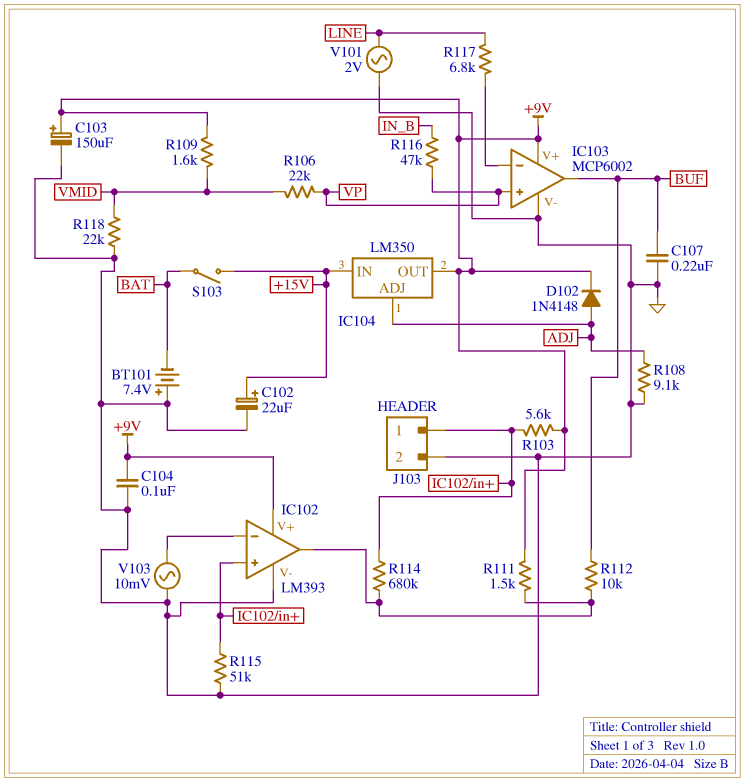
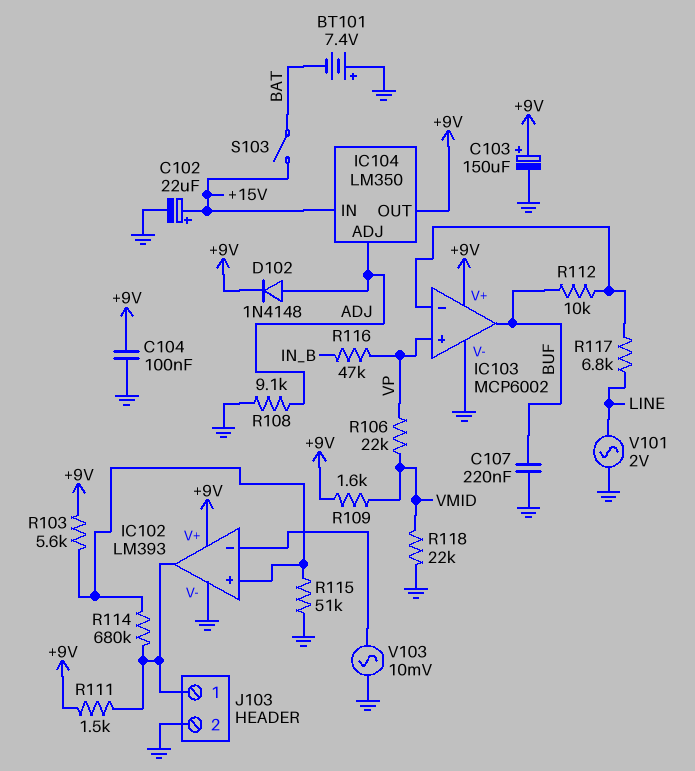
J103 pin 1: IC102/in+ -> IC102/out
R112: 10k (BUF, IC102/out) -> 10k (BUF, IC103/in-)

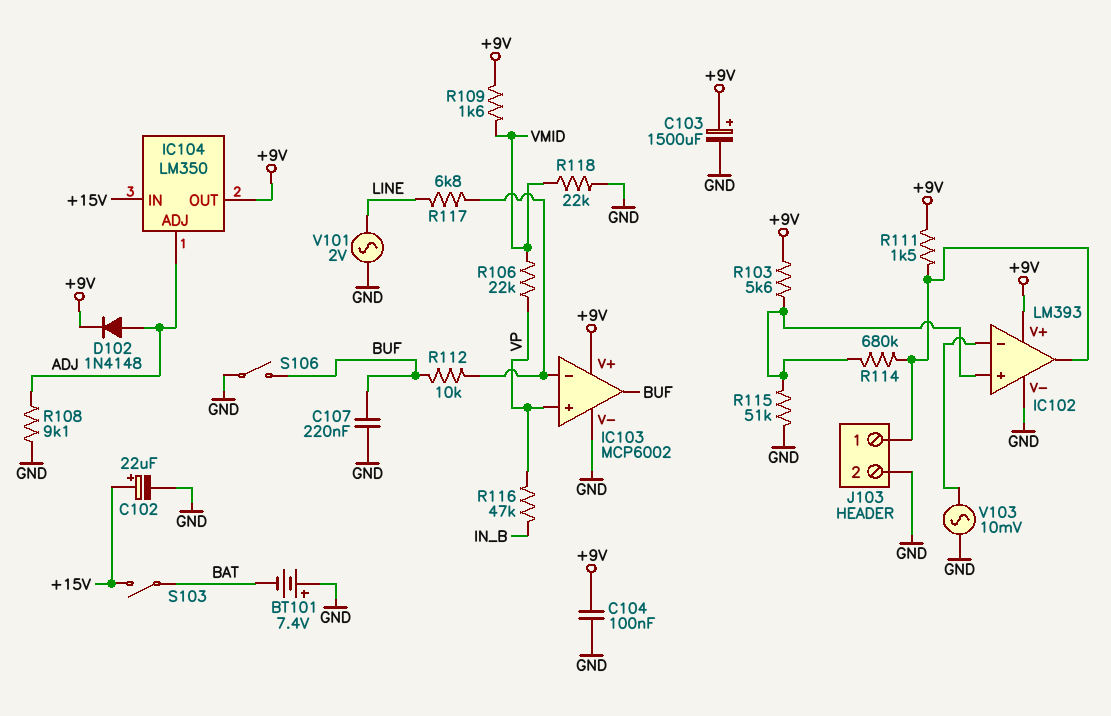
C103: 150uF (plus +9V, minus GND) -> 1500uF (plus +9V, minus GND)
S106: none -> switch (BUF, GND)

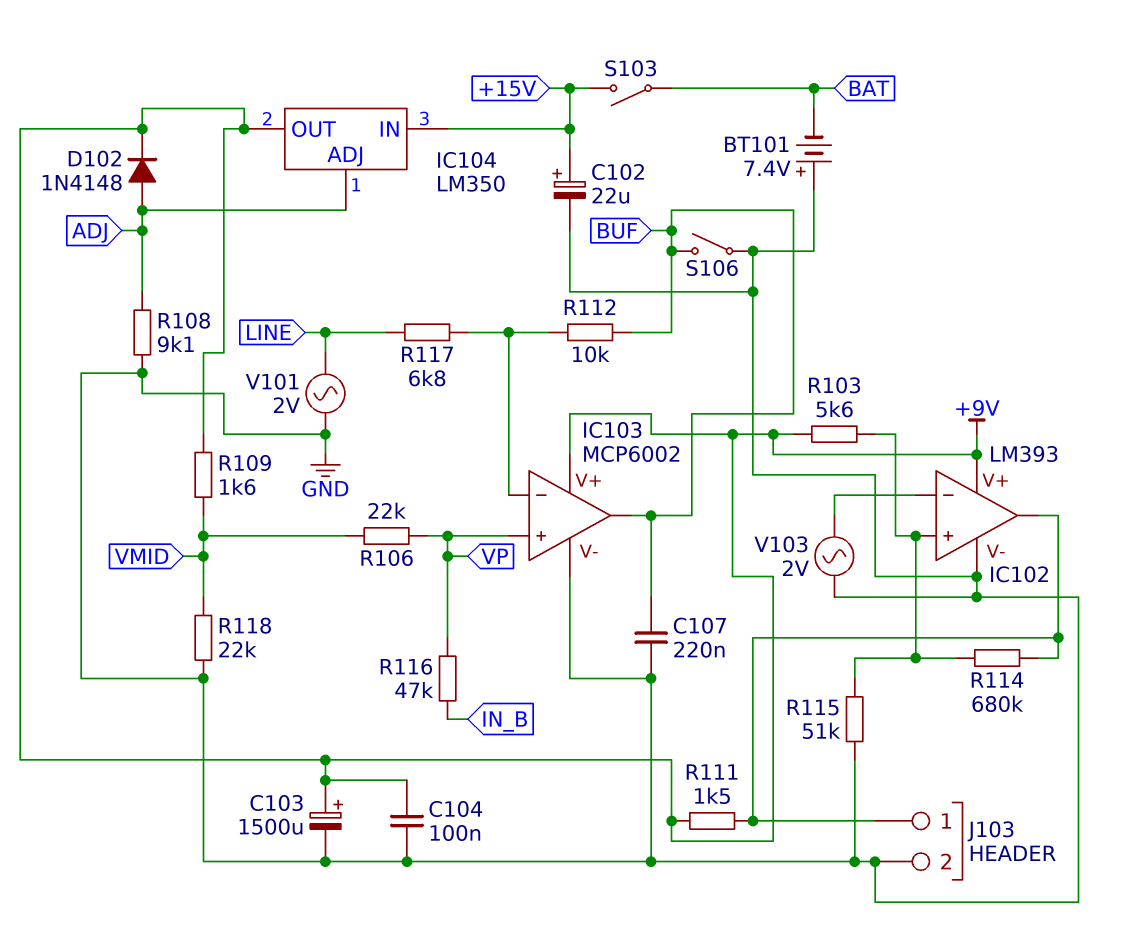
V103: AC 10mV (GND, IC102/in-) -> AC 2V (GND, IC102/in-)

